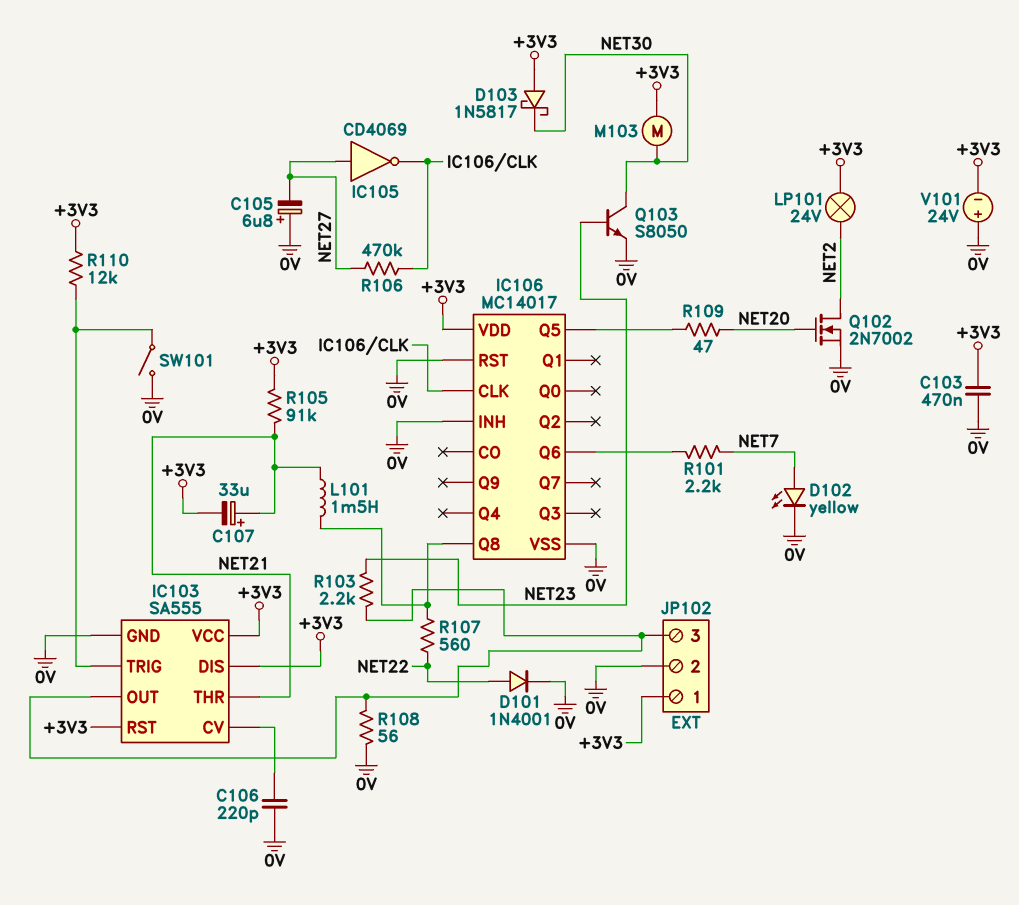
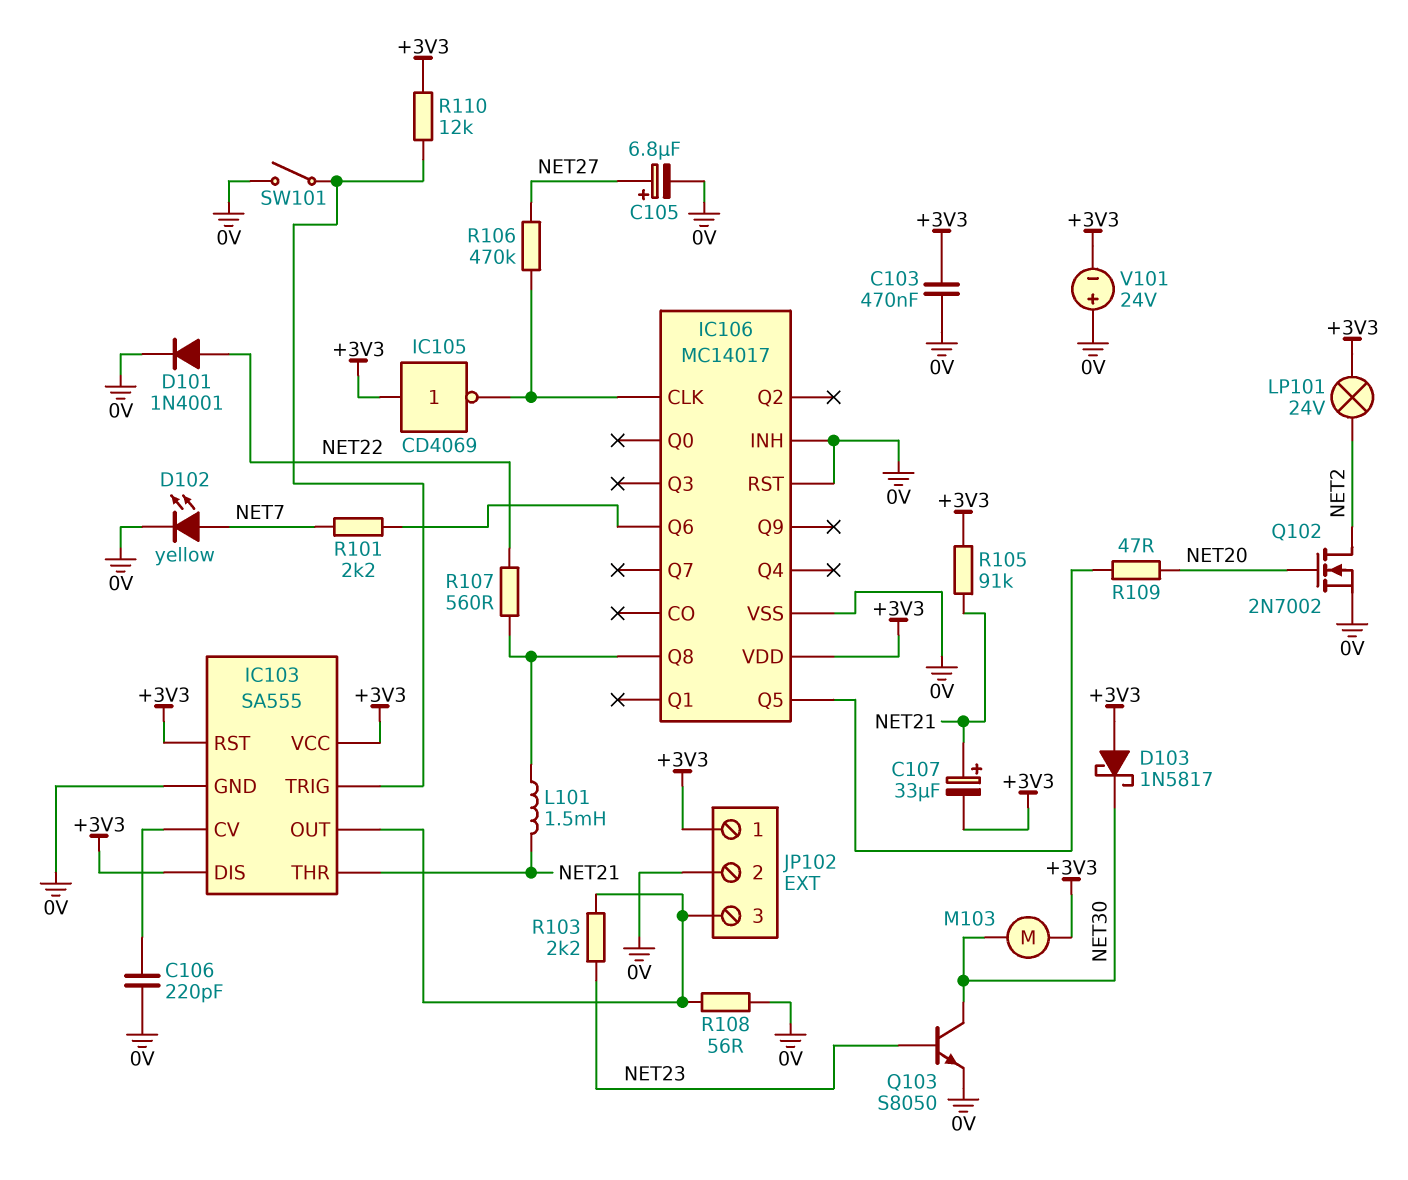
C105: 6.8uF (plus 0V, minus NET27) -> 6.8uF (plus NET27, minus 0V)
IC105: NOT CD4069 (in NET27, out IC106/CLK) -> NOT CD4069 (in +3V3, out IC106/CLK)

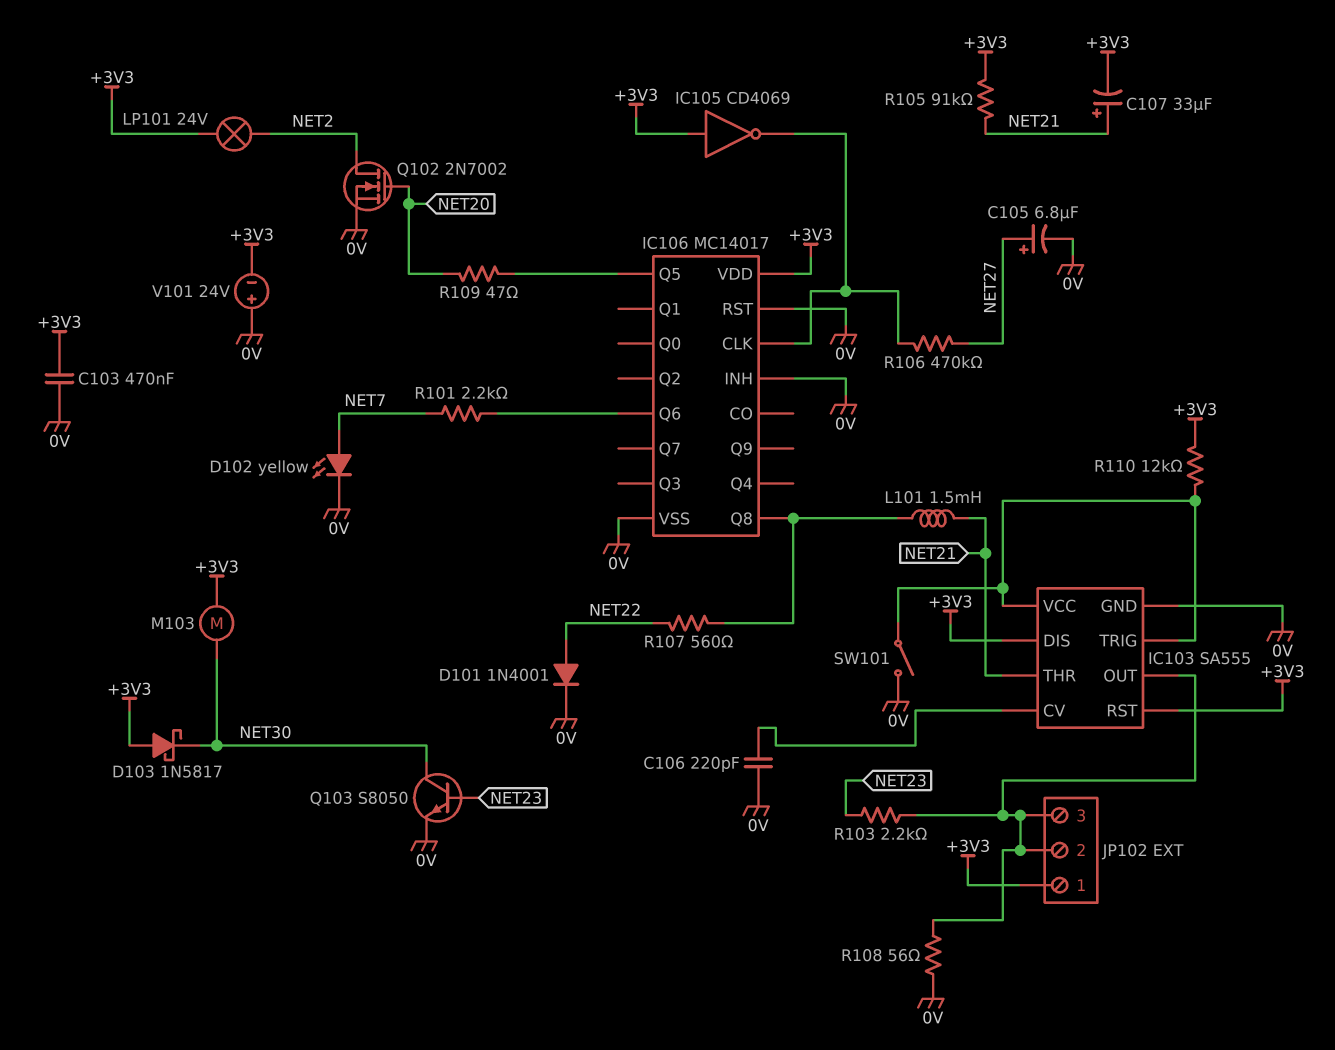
IC103 pin VCC: +3V3 -> IC103/TRIG
JP102 pin 2: 0V -> IC103/OUT

